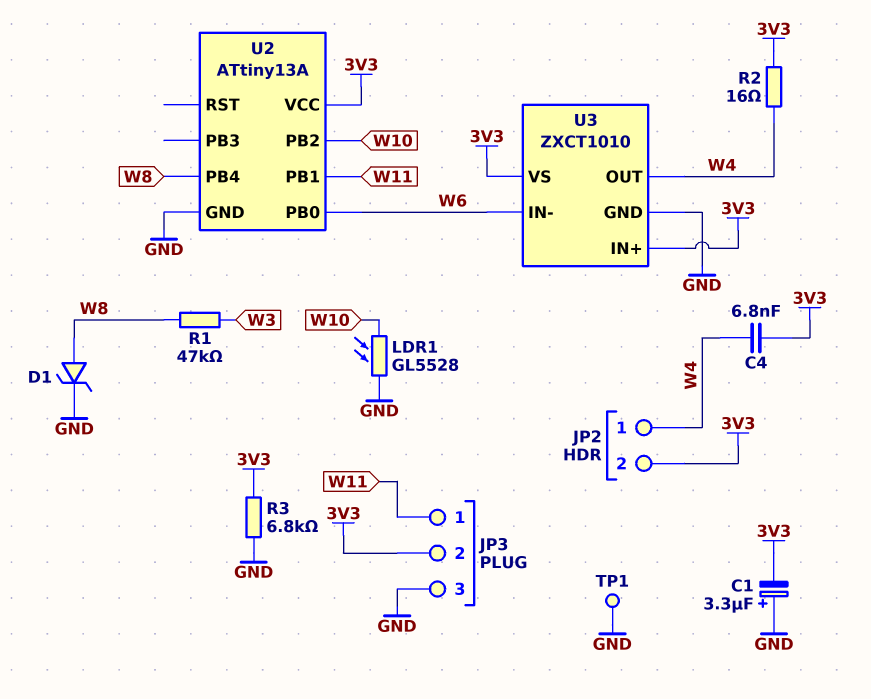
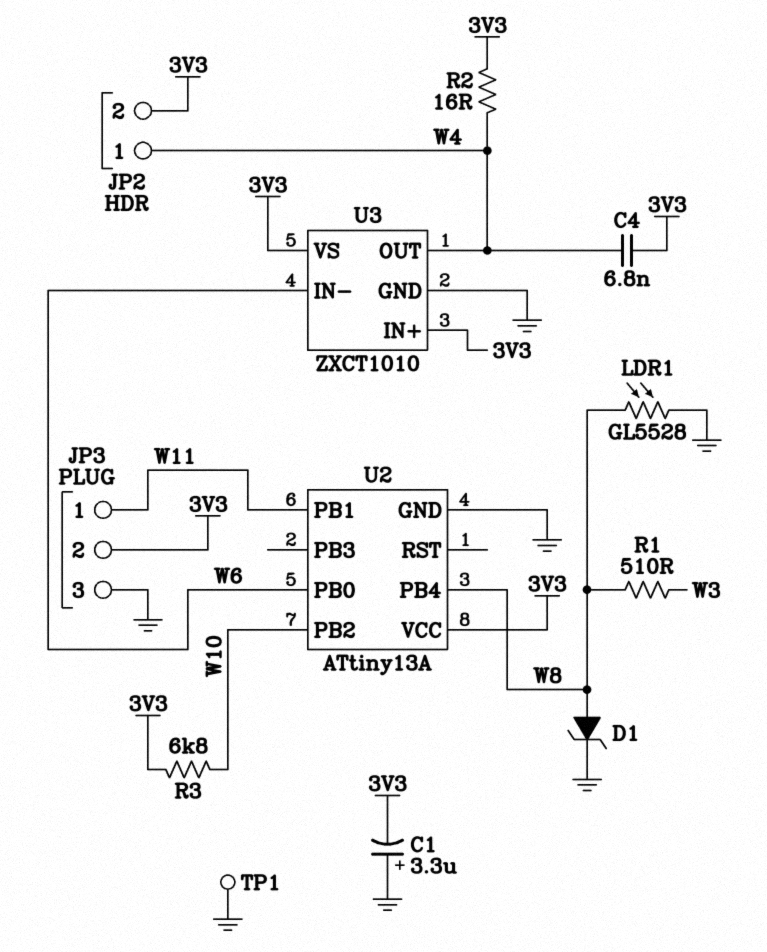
LDR1: GL5528 (GND, W10) -> GL5528 (GND, W8)
R1: 47k (W3, W8) -> 510 (W3, W8)
R3: 6.8k (3V3, GND) -> 6.8k (3V3, W10)

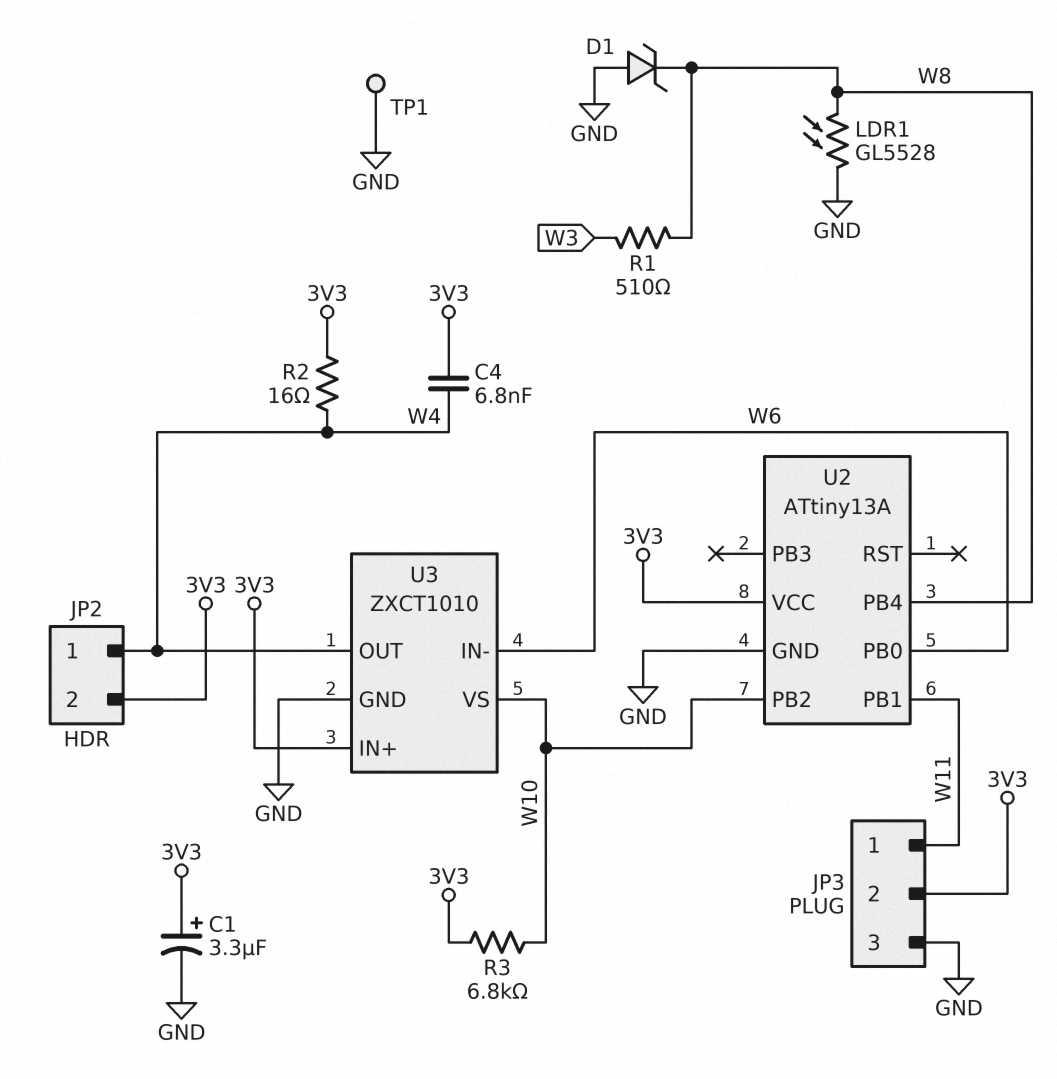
C1: 3.3uF (plus GND, minus 3V3) -> 3.3uF (plus 3V3, minus GND)
D1: zener (A W8, K GND) -> zener (A GND, K W8)
U3 pin VS: 3V3 -> W10

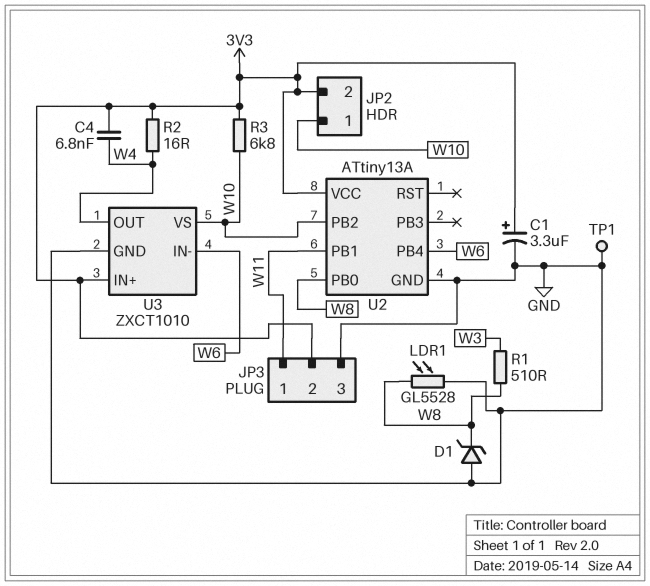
JP2 pin 1: W4 -> W10
U2 pin PB0: W6 -> W8
U2 pin PB4: W8 -> W6

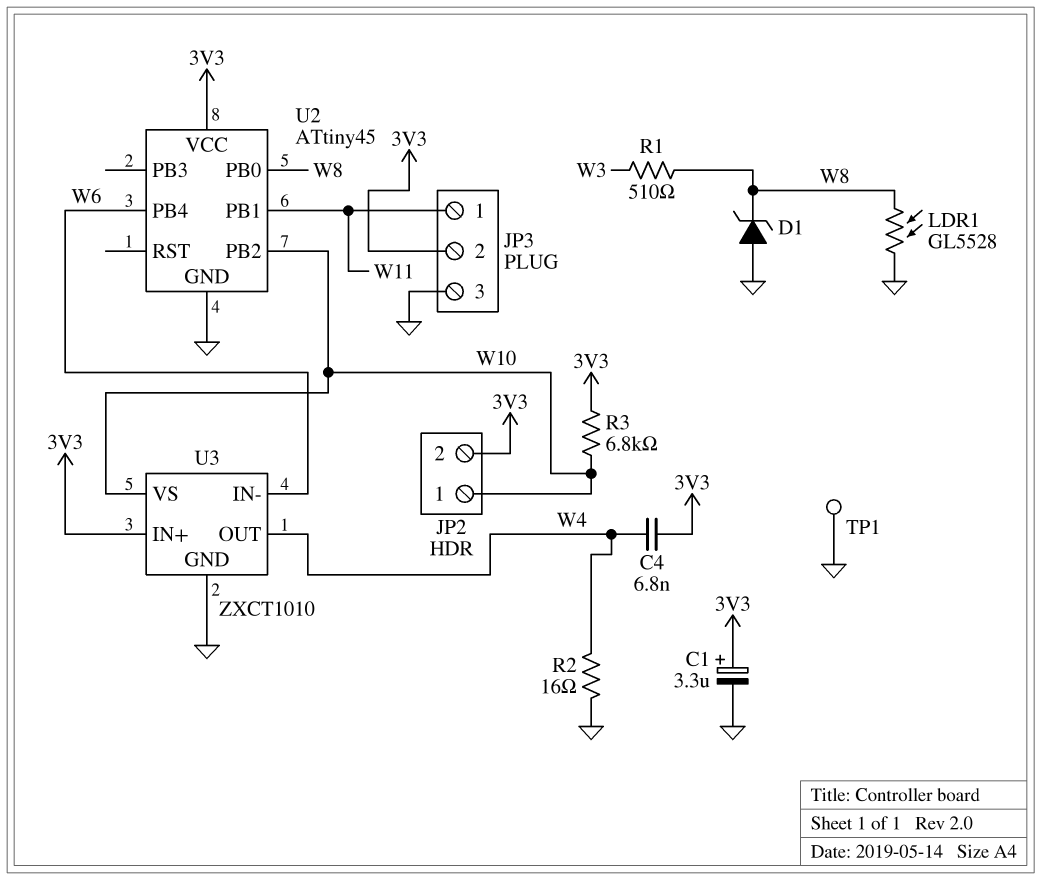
R2: 16 (3V3, W4) -> 16 (GND, W4)
U2: ATtiny13A -> ATtiny45

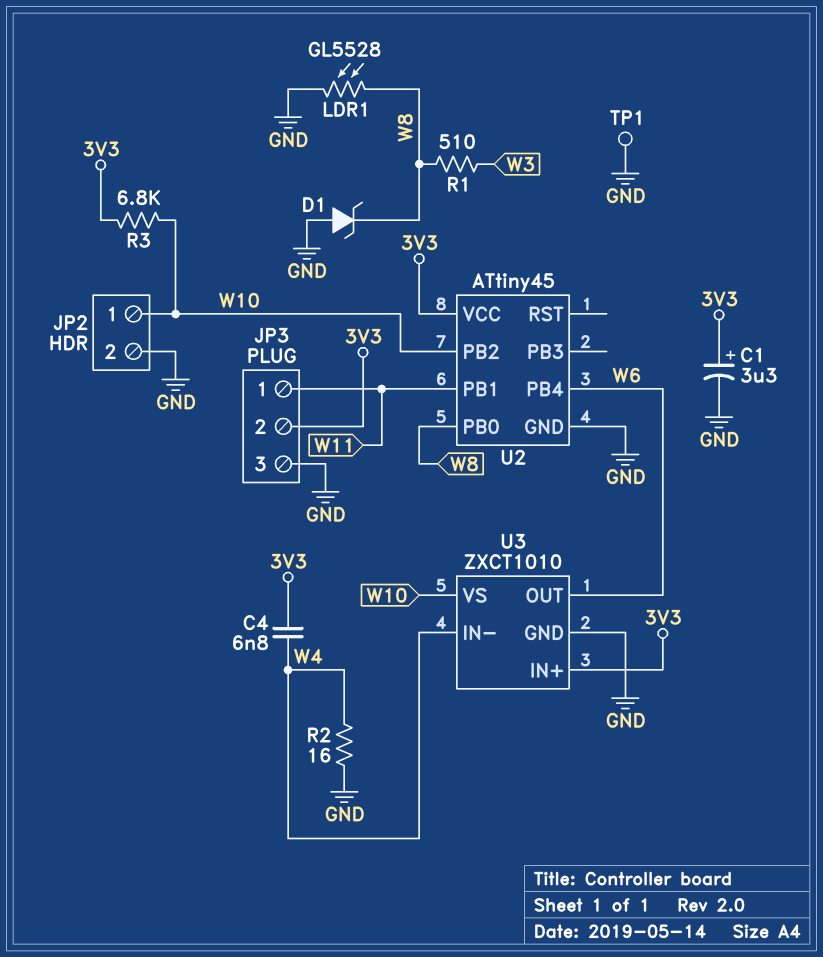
JP2 pin 2: 3V3 -> GND
U3 pin IN-: W6 -> W4
U3 pin OUT: W4 -> W6

